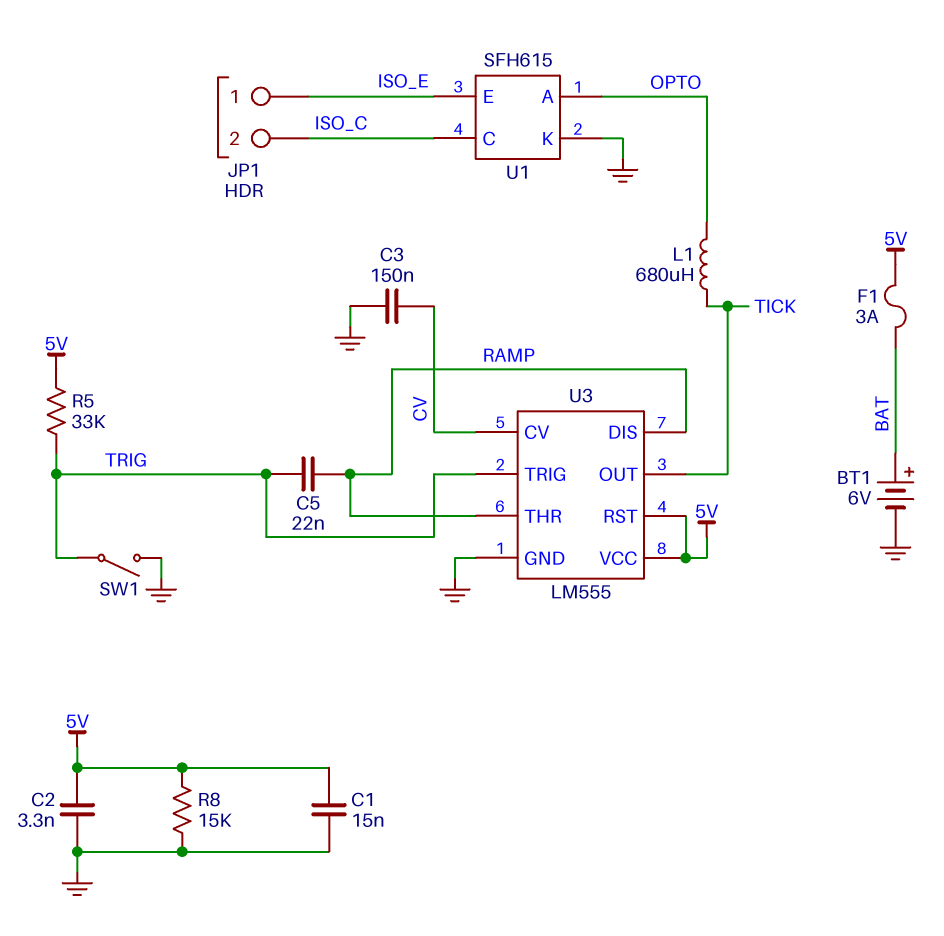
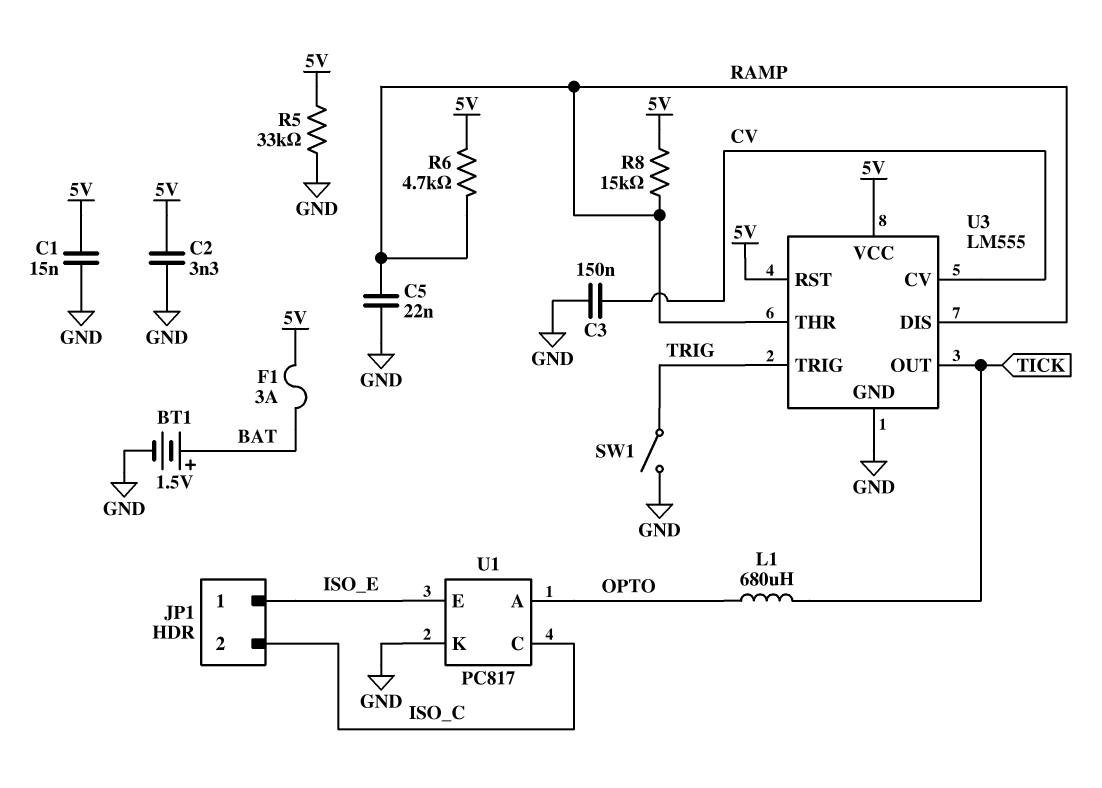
BT1: 6V (plus BAT, minus GND) -> 1.5V (plus BAT, minus GND)
C5: 22nF (RAMP, TRIG) -> 22nF (GND, RAMP)
R5: 33k (5V, TRIG) -> 33k (5V, GND)
R6: none -> 4.7k (5V, RAMP)
R8: 15k (5V, GND) -> 15k (5V, RAMP)
U1: SFH615 -> PC817

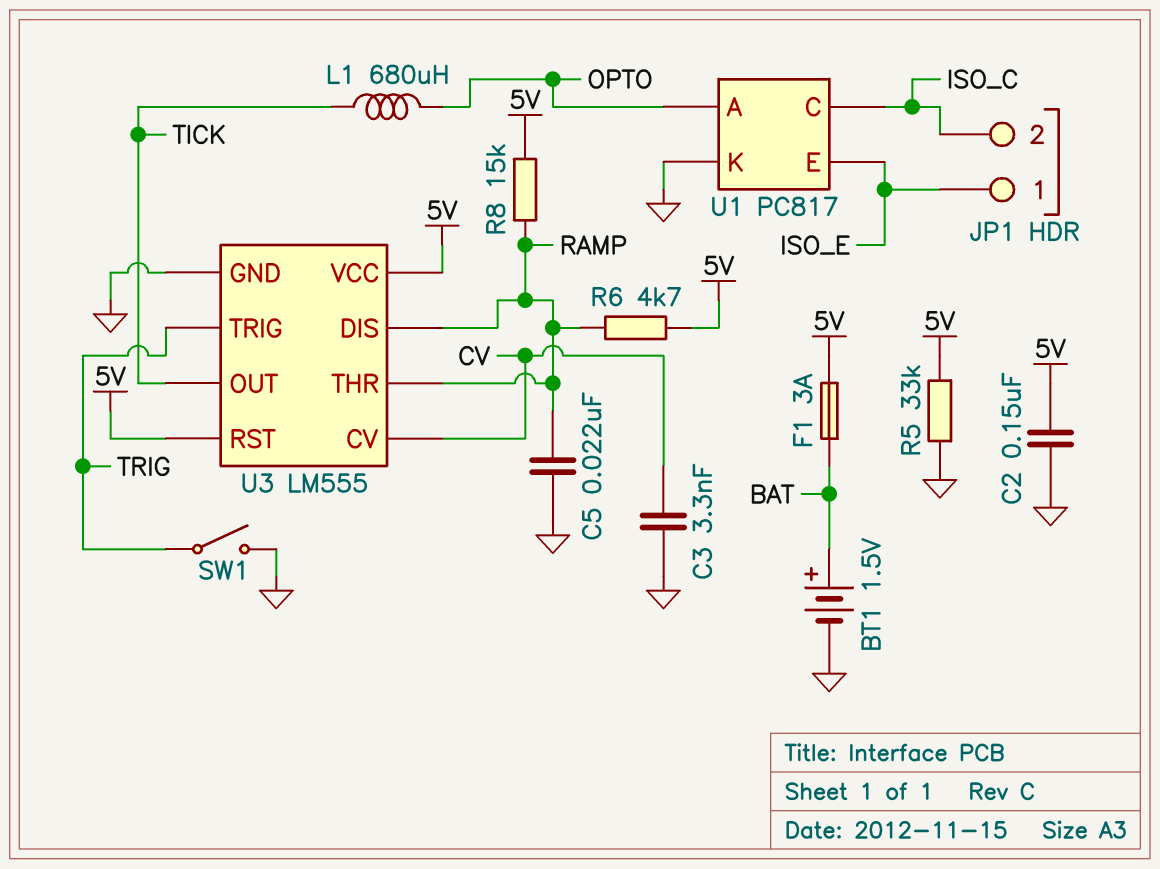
C1: 15nF (5V, GND) -> none
C2: 3.3nF (5V, GND) -> 150nF (5V, GND)
C3: 150nF (CV, GND) -> 3.3nF (CV, GND)

